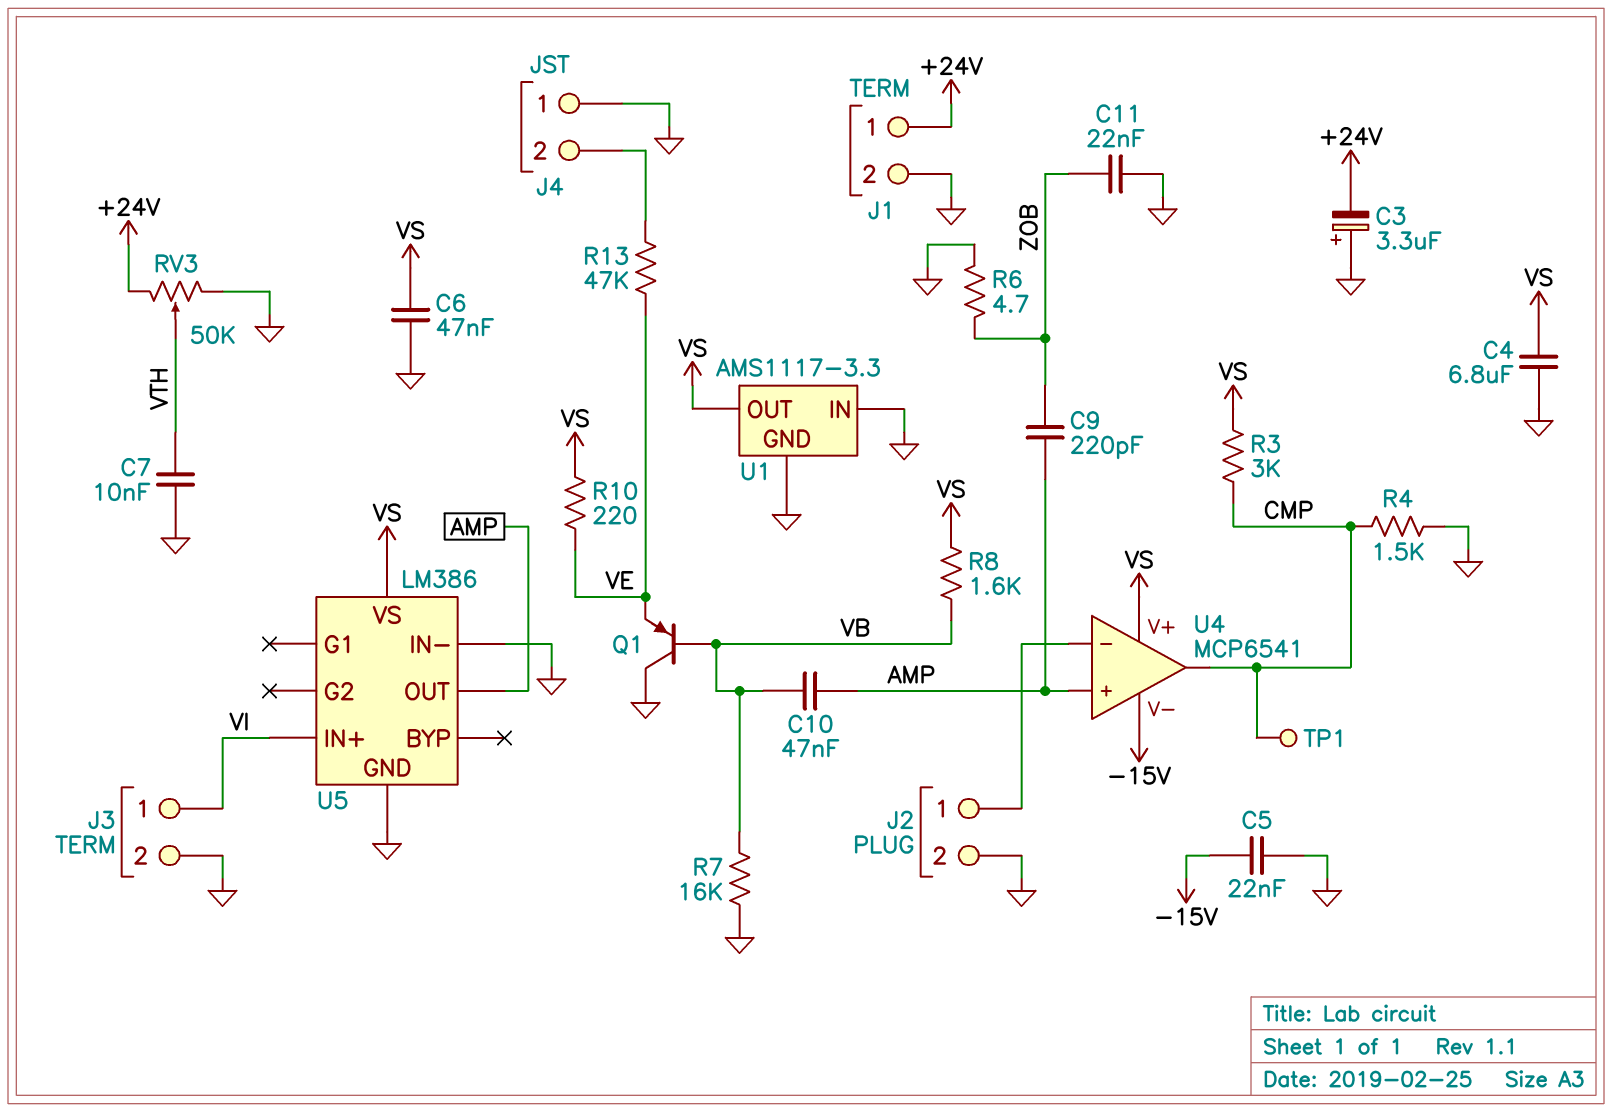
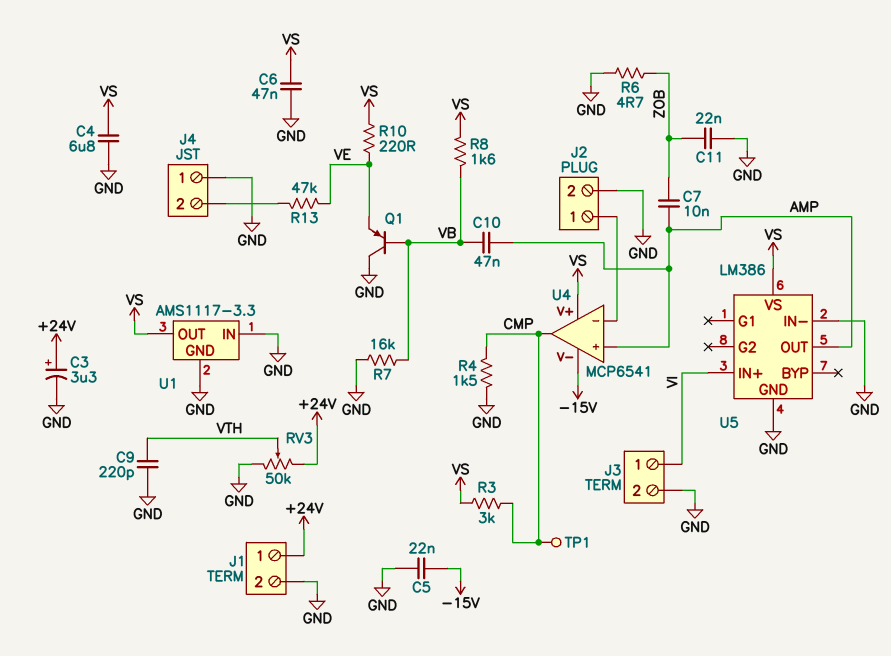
C3: 3.3uF (plus GND, minus +24V) -> 3.3uF (plus +24V, minus GND)
C7: 10nF (GND, VTH) -> 10nF (AMP, ZOB)
C9: 220pF (AMP, ZOB) -> 220pF (GND, VTH)

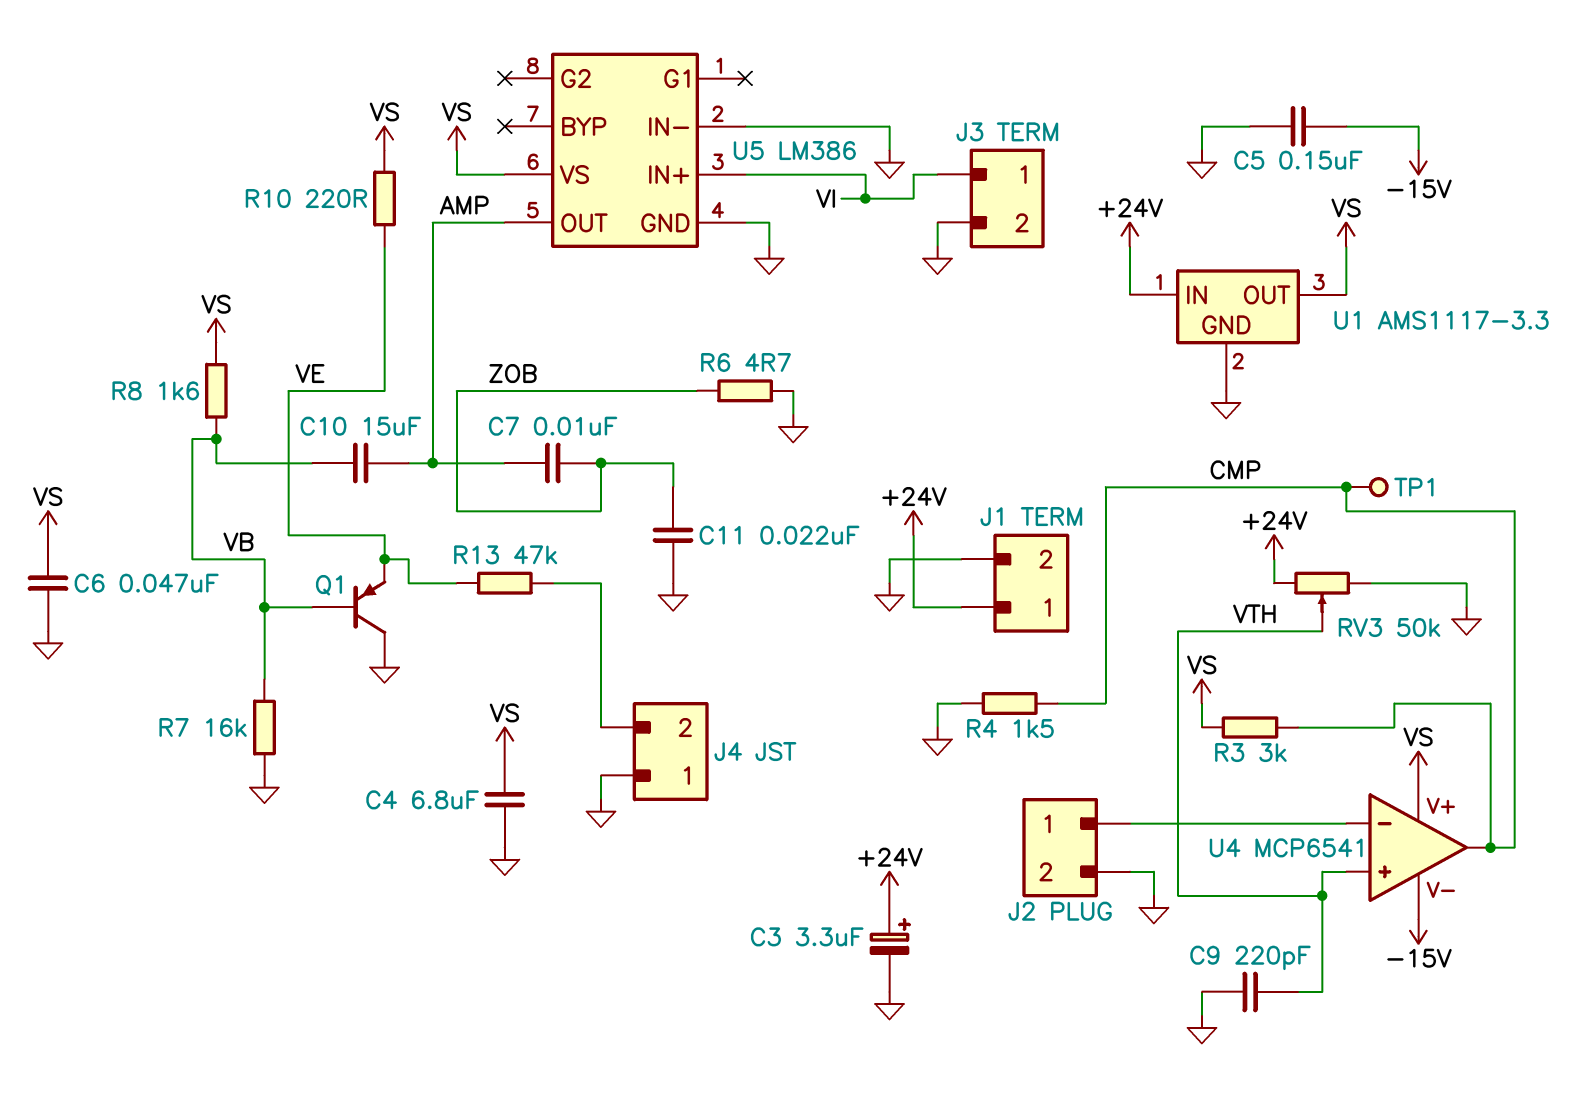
C5: 22nF (-15V, GND) -> 150nF (-15V, GND)
C10: 47nF (AMP, VB) -> 15uF (AMP, VB)
U1 pin IN: GND -> +24V
U4 pin in+: AMP -> VTH

